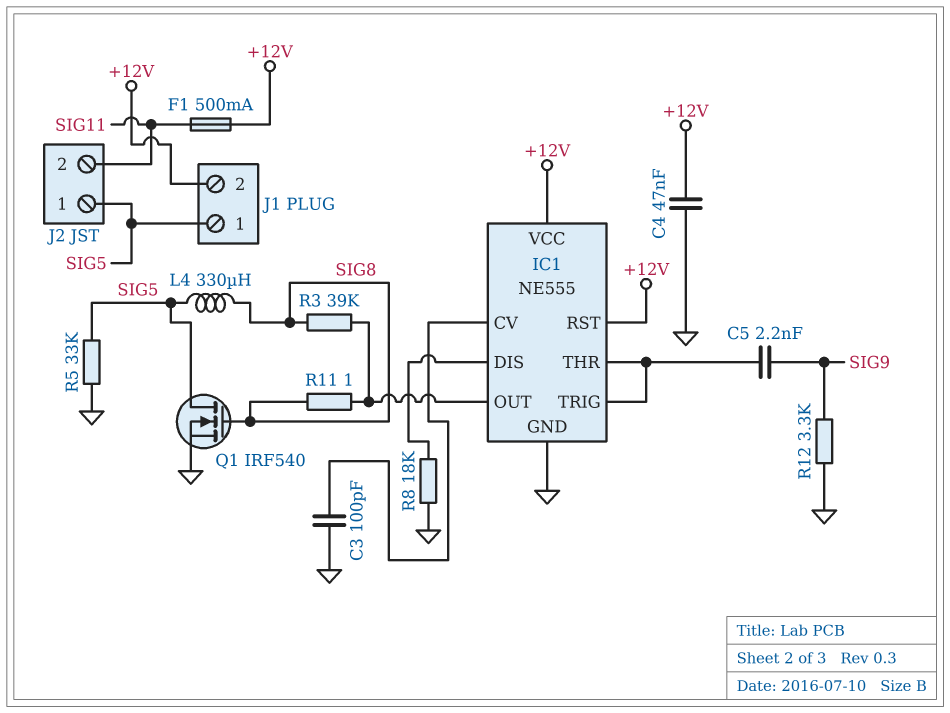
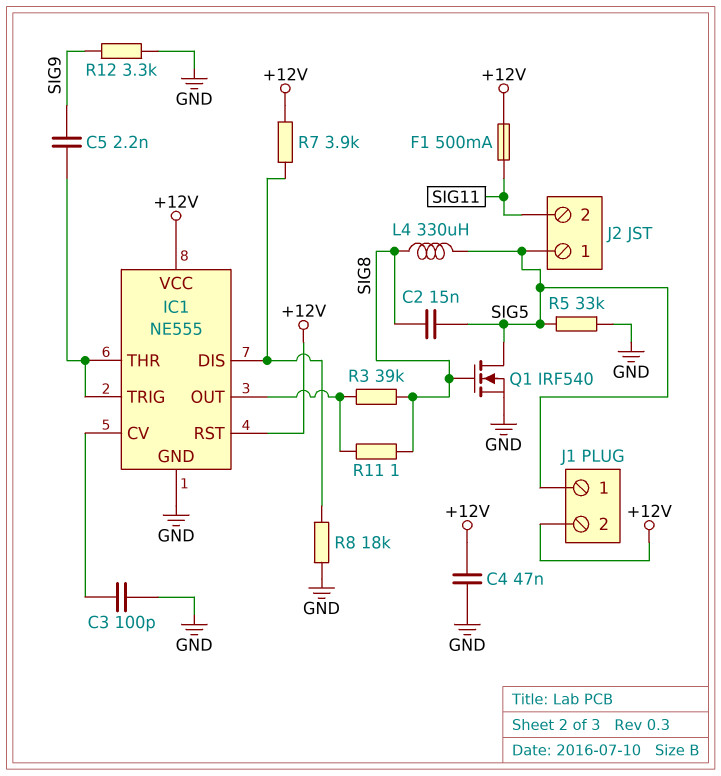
C2: none -> 15nF (SIG5, SIG8)
R7: none -> 3.9k (+12V, IC1/DIS)

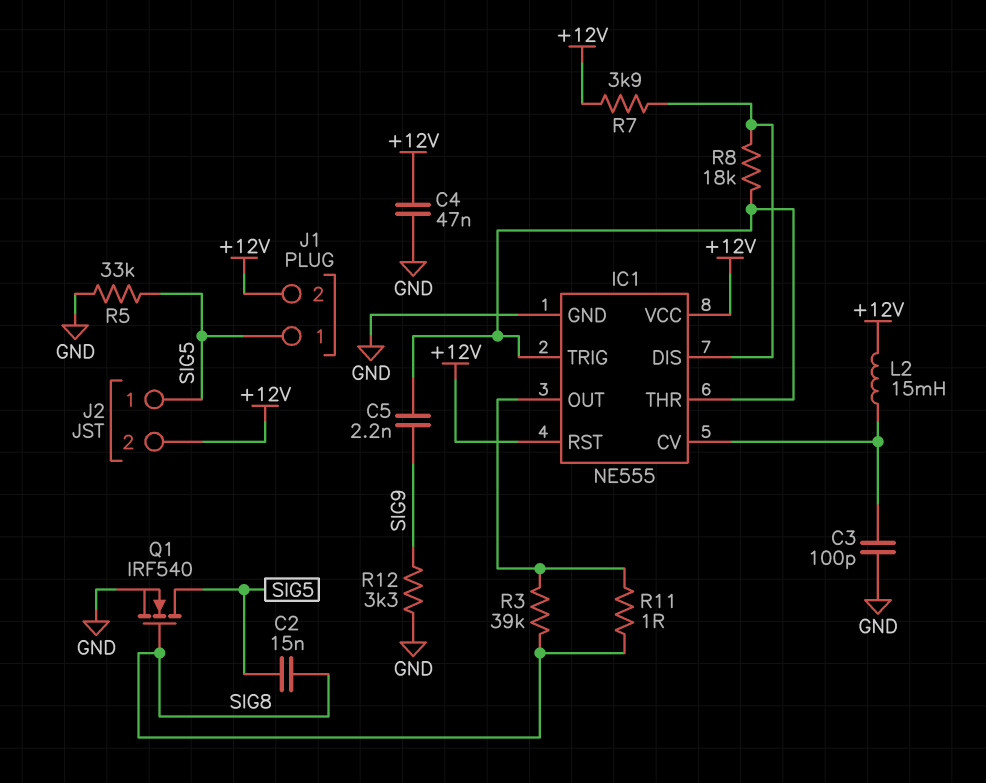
F1: 500mA (+12V, SIG11) -> none
J2 pin 2: SIG11 -> +12V
L2: none -> 15mH (+12V, IC1/CV)
L4: 330uH (SIG5, SIG8) -> none
R8: 18k (GND, IC1/DIS) -> 18k (IC1/DIS, IC1/THR)

